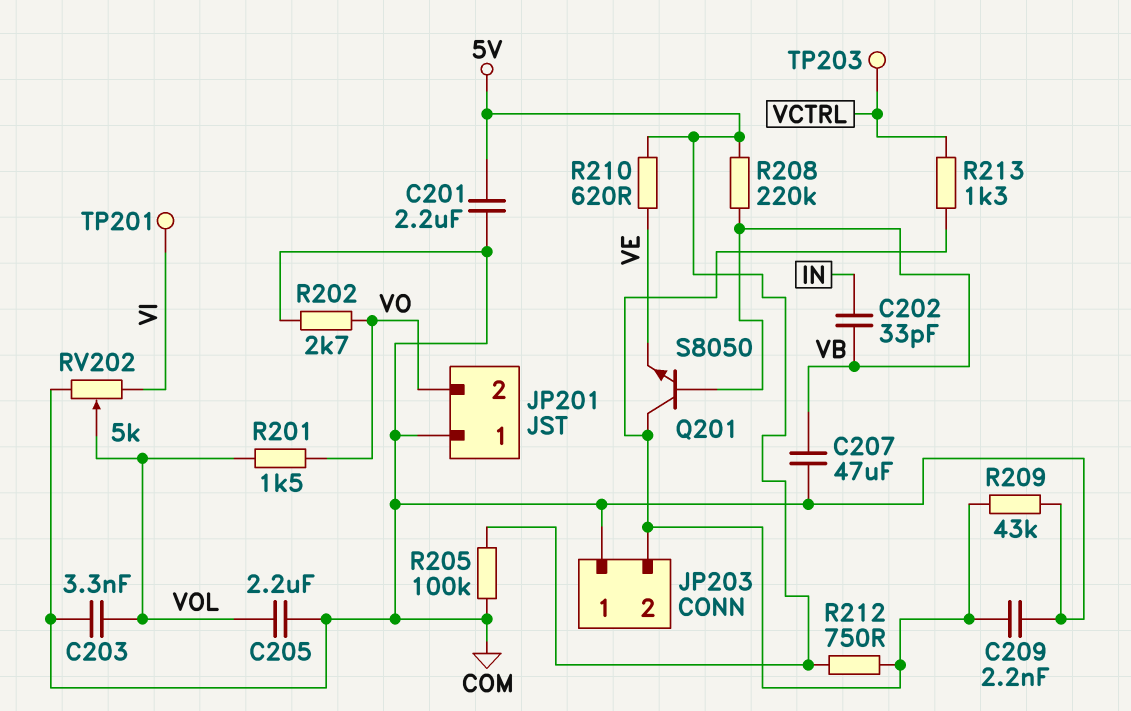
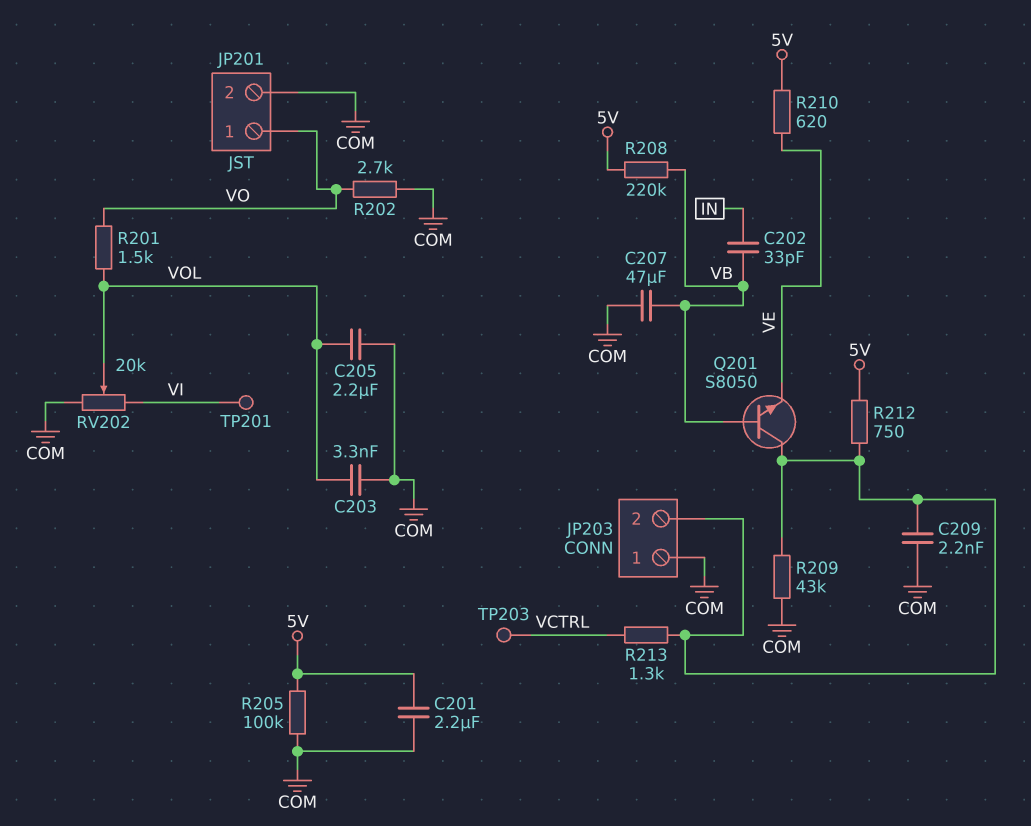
JP201 pin 1: COM -> VO
JP201 pin 2: VO -> COM
RV202: 5k (COM, VI, wiper VOL) -> 20k (COM, VI, wiper VOL)

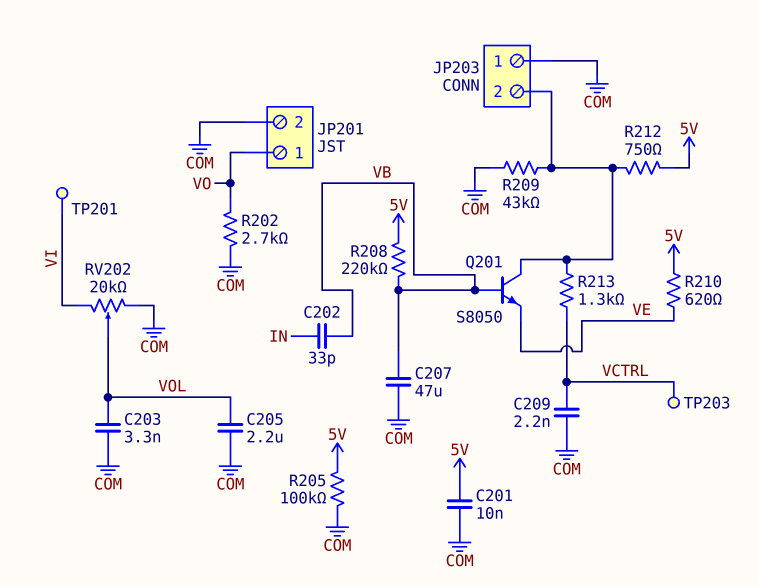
C201: 2.2uF (5V, COM) -> 10nF (5V, COM)
C209: 2.2nF (COM, JP203/2) -> 2.2nF (COM, VCTRL)
R201: 1.5k (VO, VOL) -> none

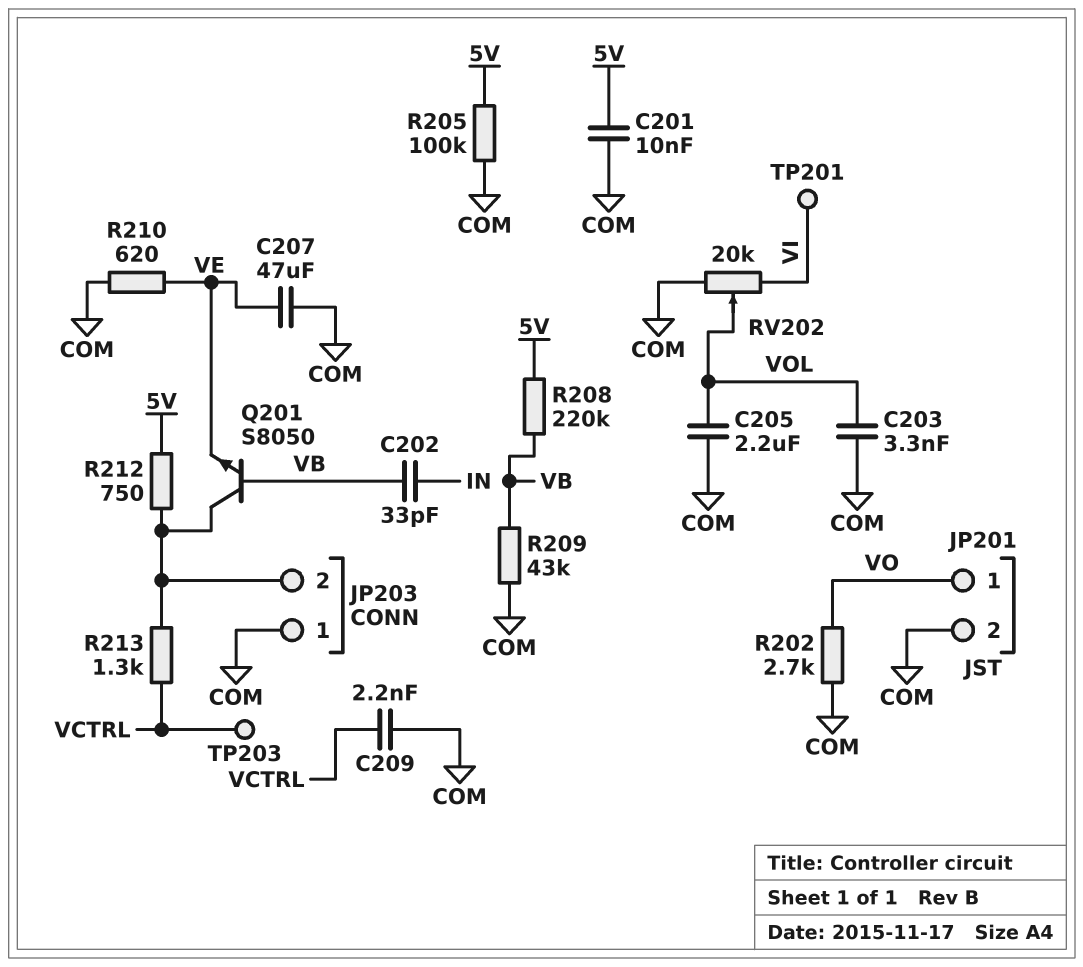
C207: 47uF (COM, VB) -> 47uF (COM, VE)
R209: 43k (COM, JP203/2) -> 43k (COM, VB)
R210: 620 (5V, VE) -> 620 (COM, VE)

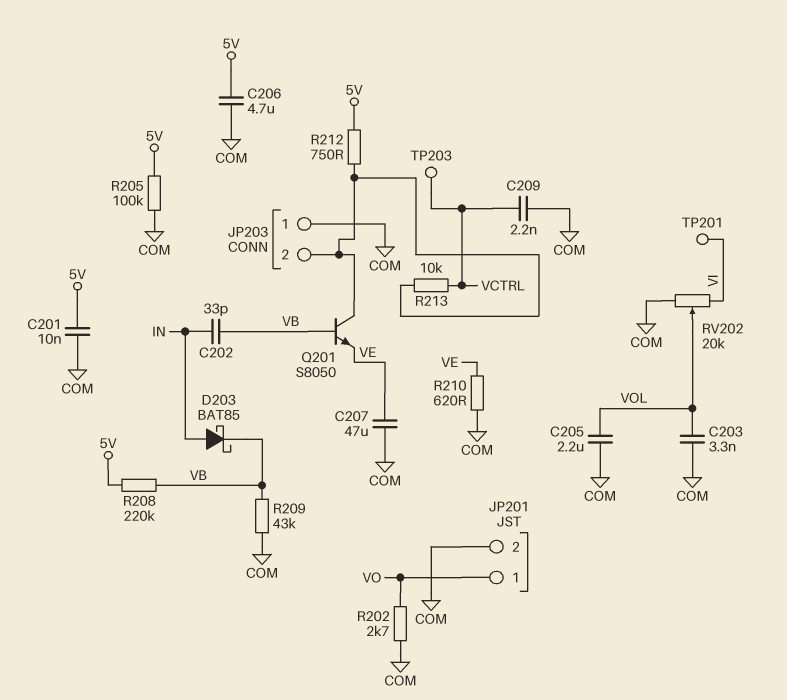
C206: none -> 4.7uF (5V, COM)
D203: none -> schottky BAT85 (A IN, K VB)
R213: 1.3k (JP203/2, VCTRL) -> 10k (JP203/2, VCTRL)

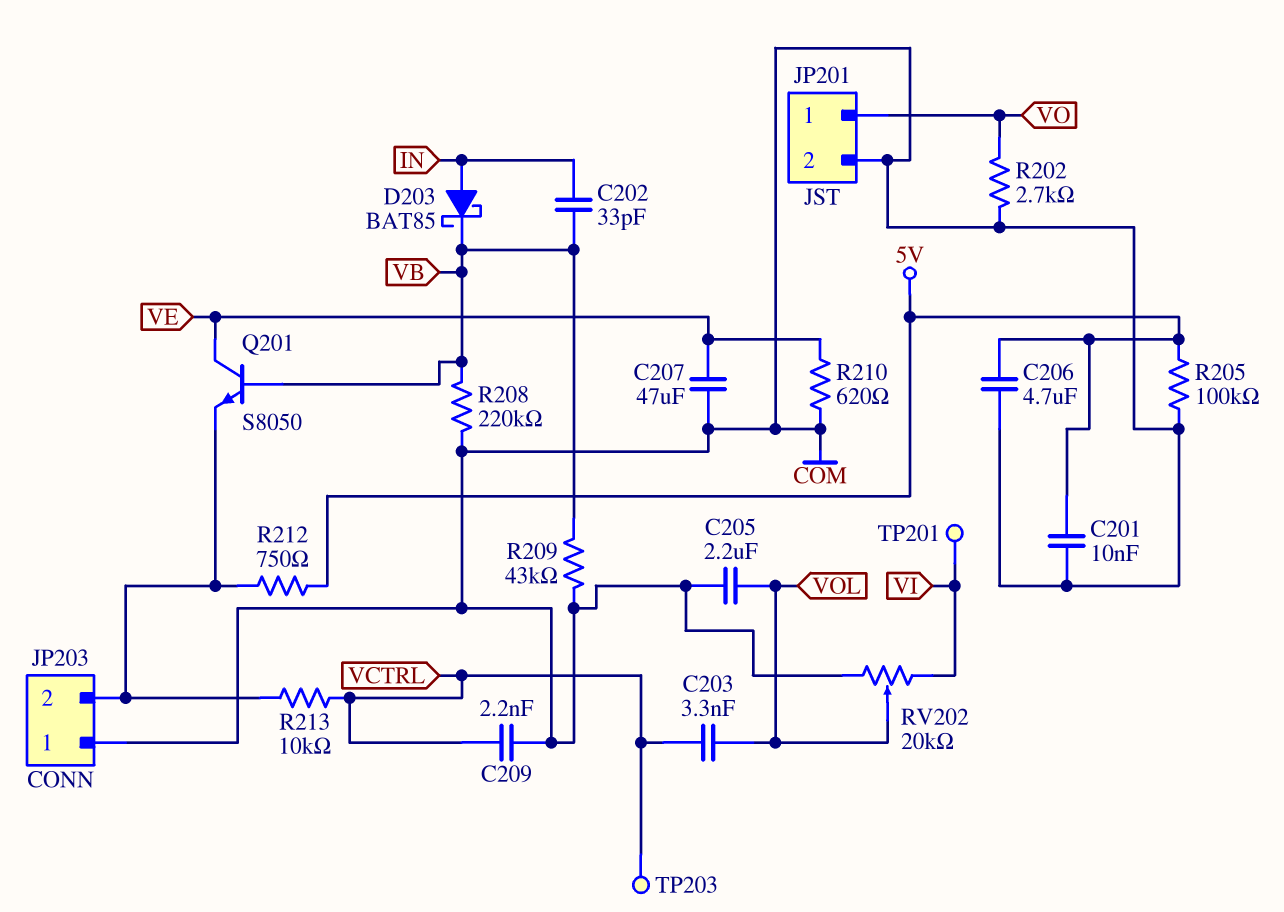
C203: 3.3nF (COM, VOL) -> 3.3nF (VCTRL, VOL)
Q201: NPN S8050 (B VB, C JP203/2, E VE) -> NPN S8050 (B VB, C VE, E JP203/2)
R208: 220k (5V, VB) -> 220k (COM, VB)

